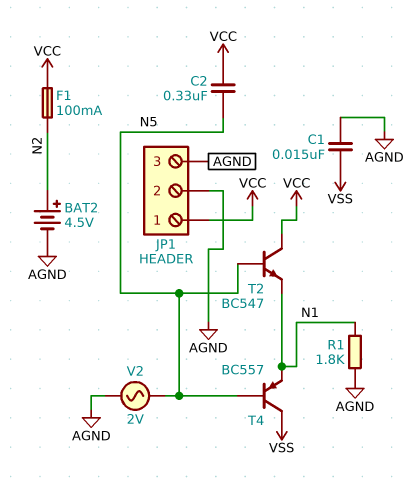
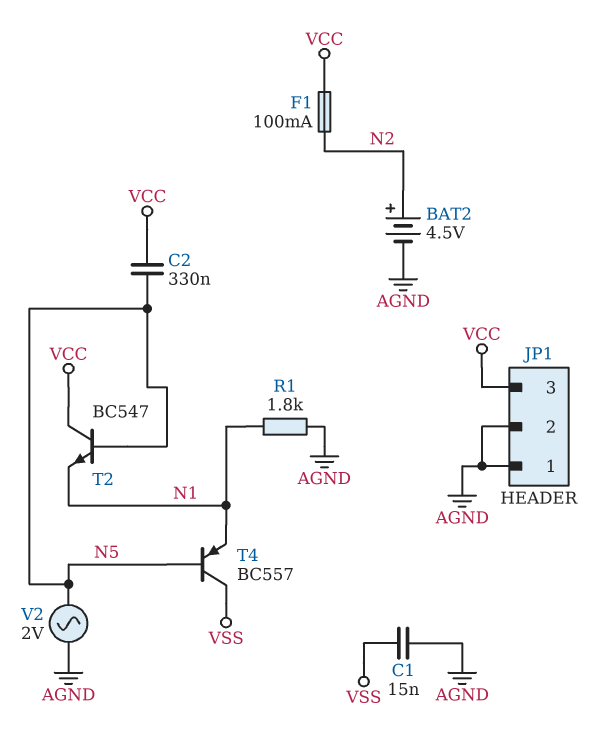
JP1 pin 1: VCC -> AGND
JP1 pin 3: AGND -> VCC

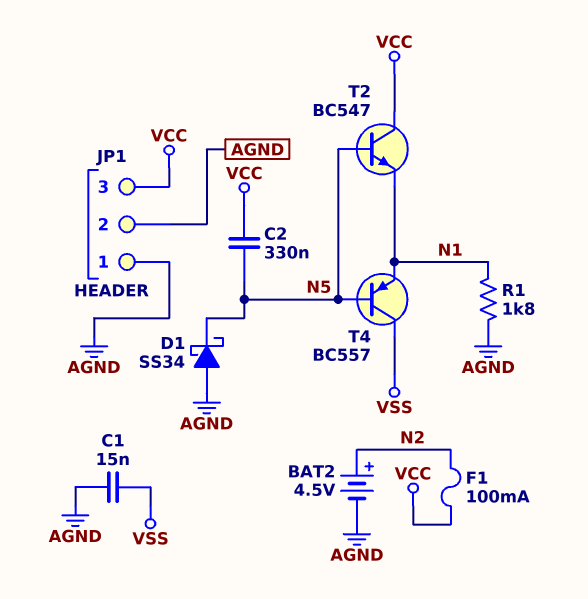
D1: none -> schottky SS34 (A AGND, K N5)
V2: AC 2V (AGND, N5) -> none

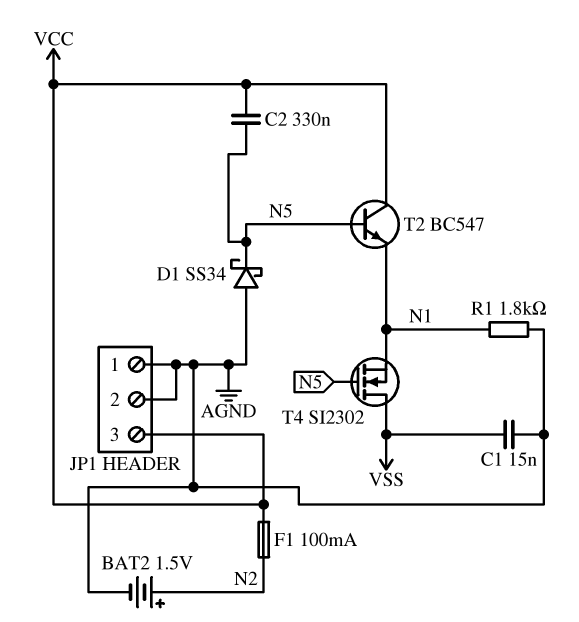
BAT2: 4.5V (plus N2, minus AGND) -> 1.5V (plus N2, minus AGND)
T4: PNP BC557 (B N5, C VSS, E N1) -> NMOS SI2302 (G N5, D VSS, S N1)

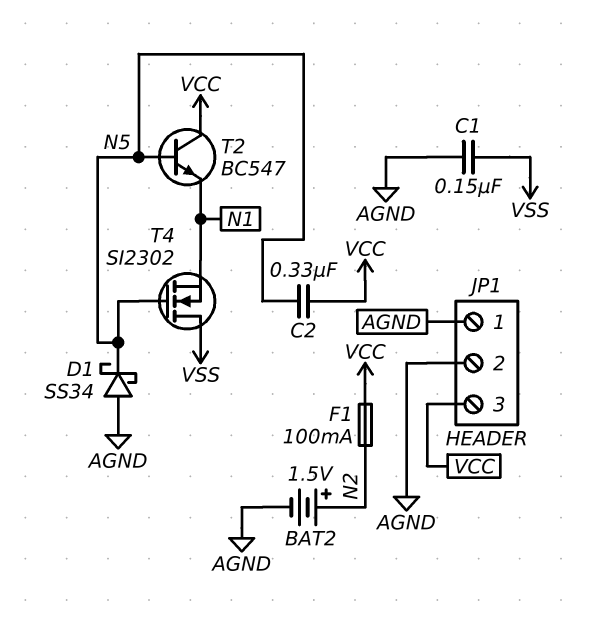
C1: 15nF (AGND, VSS) -> 150nF (AGND, VSS)
R1: 1.8k (AGND, N1) -> none

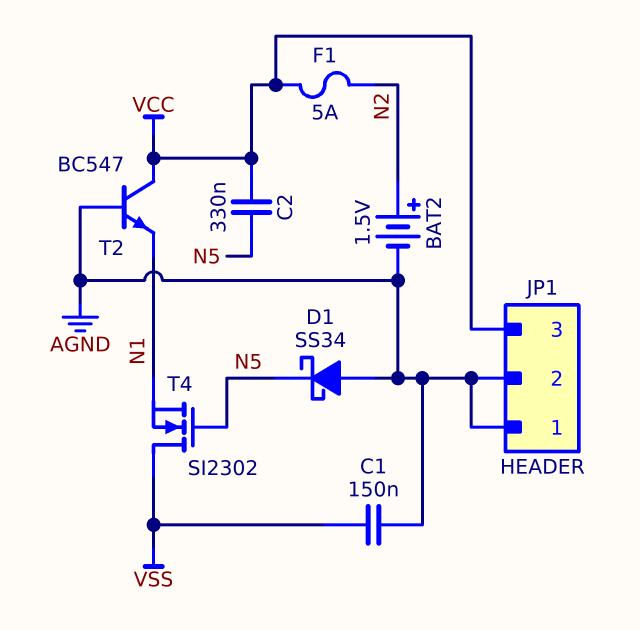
F1: 100mA (N2, VCC) -> 5A (N2, VCC)
T2: NPN BC547 (B N5, C VCC, E N1) -> NPN BC547 (B AGND, C VCC, E N1)

